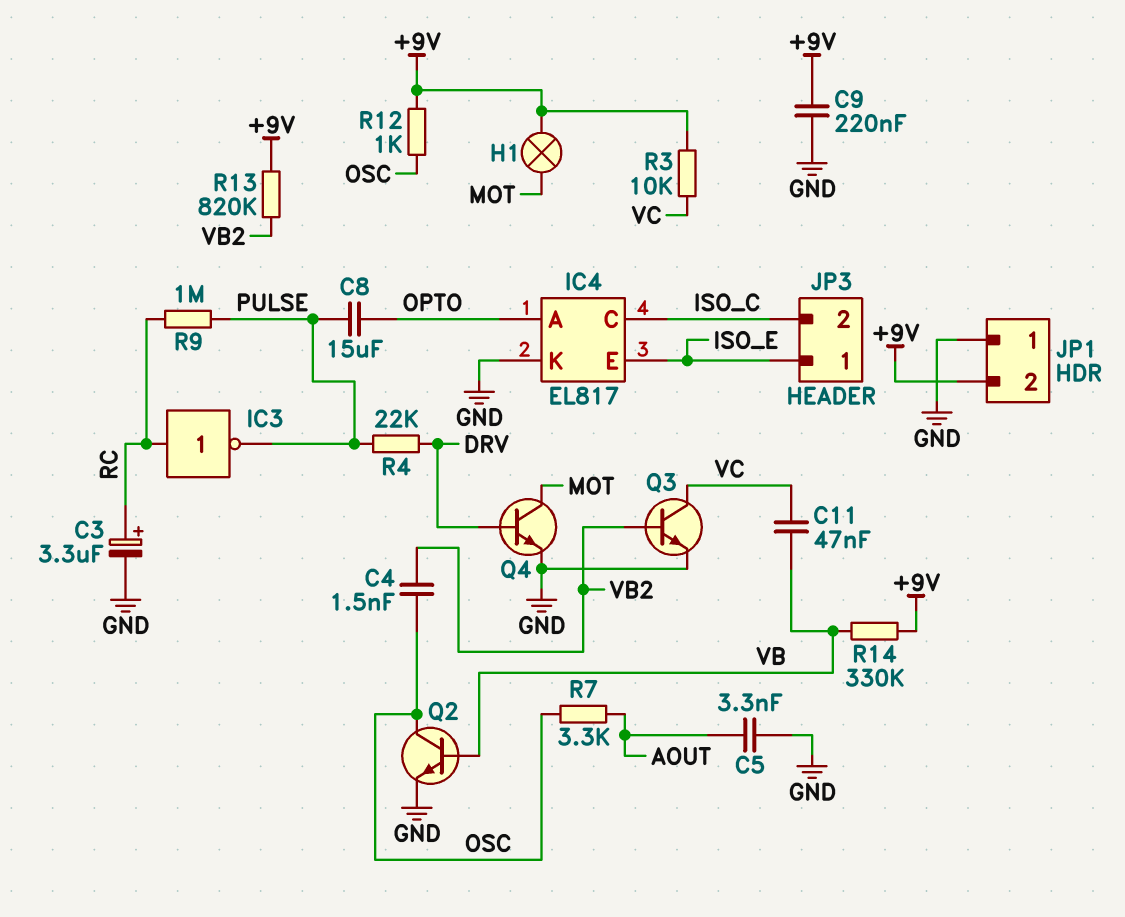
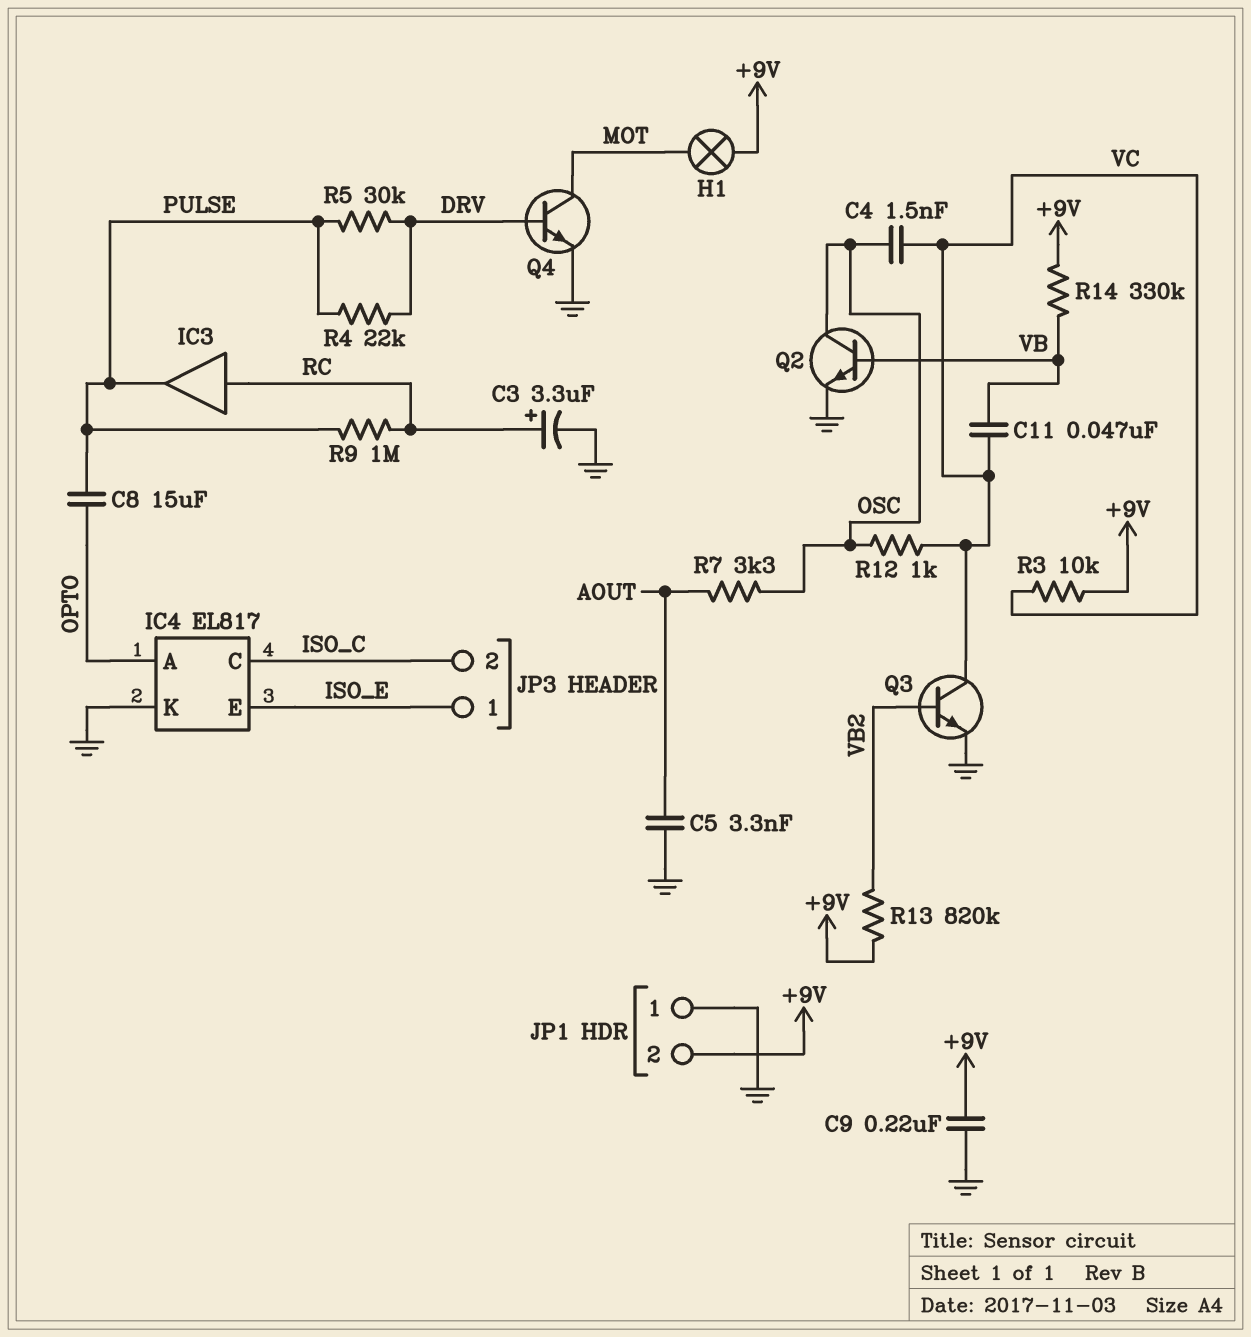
C4: 1.5nF (OSC, VB2) -> 1.5nF (OSC, VC)
IC3: NOT (in RC, out PULSE) -> buffer (in RC, out PULSE)
R5: none -> 30k (DRV, PULSE)
R12: 1k (+9V, OSC) -> 1k (OSC, VC)

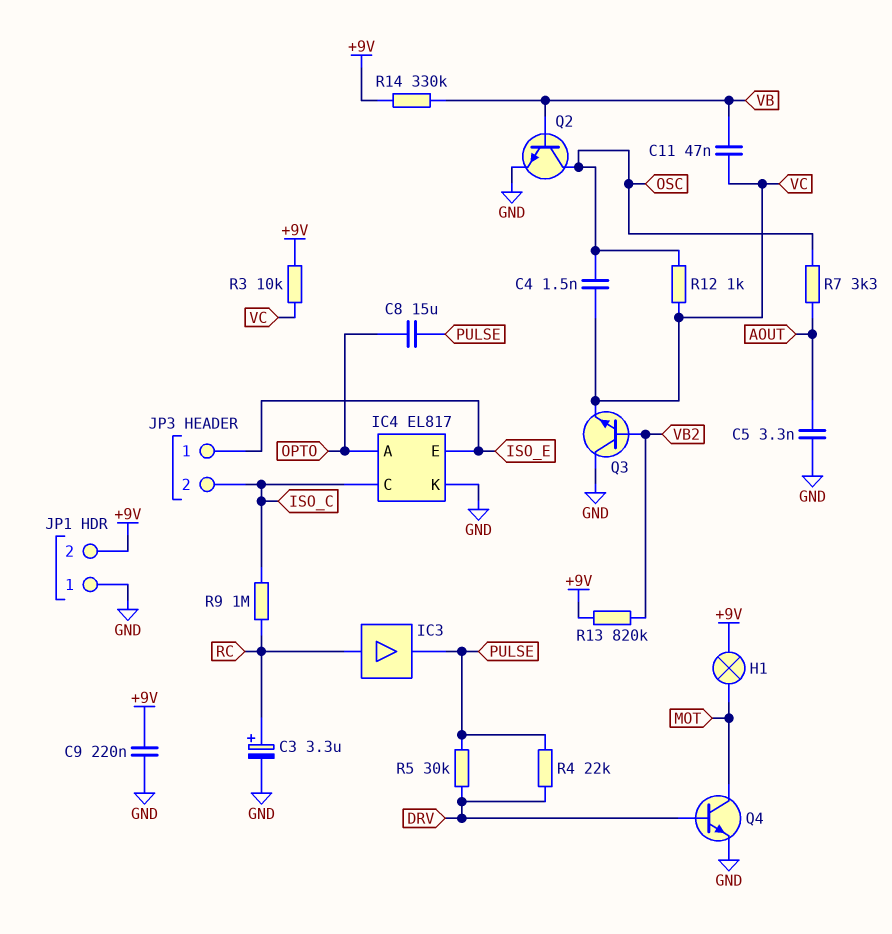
Q3: NPN (B VB2, C VC, E GND) -> NPN (B VB2, C GND, E VC)
R9: 1M (PULSE, RC) -> 1M (ISO_C, RC)

